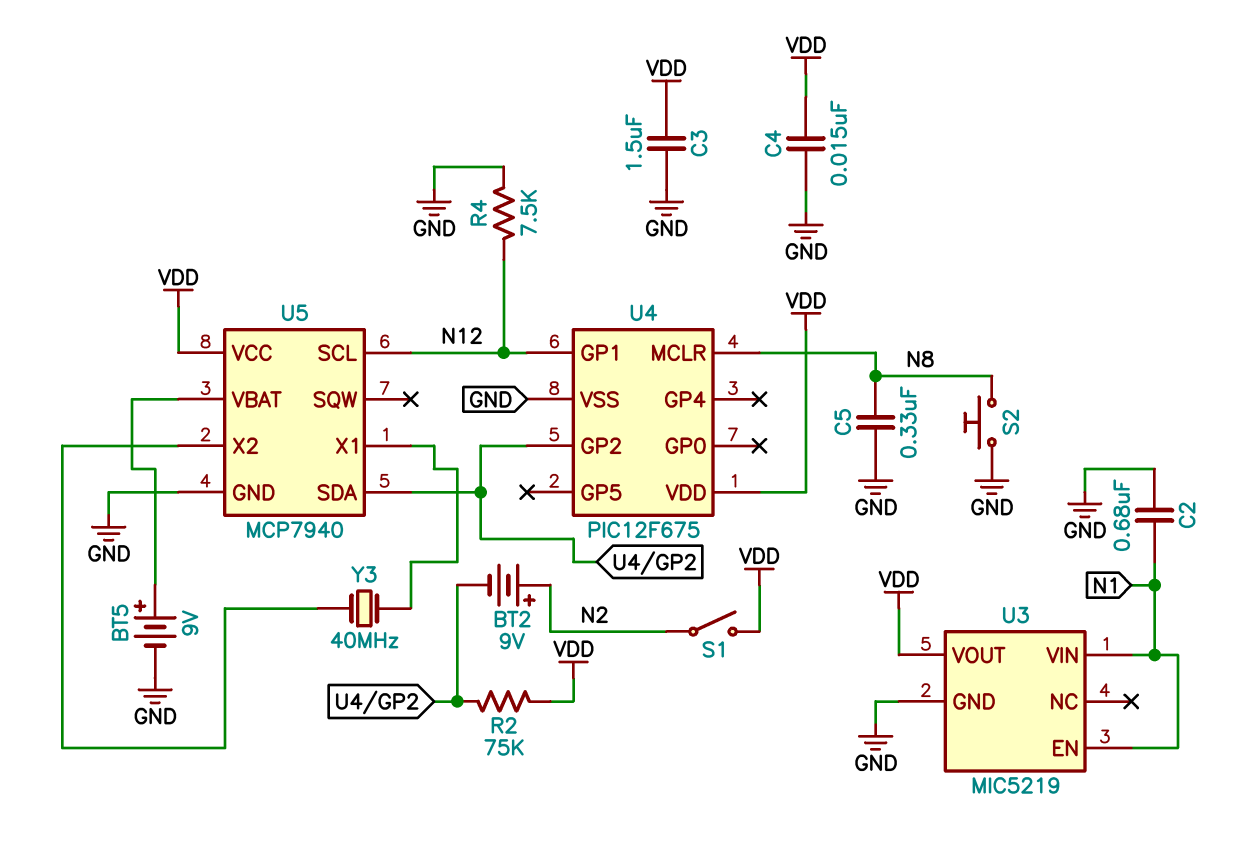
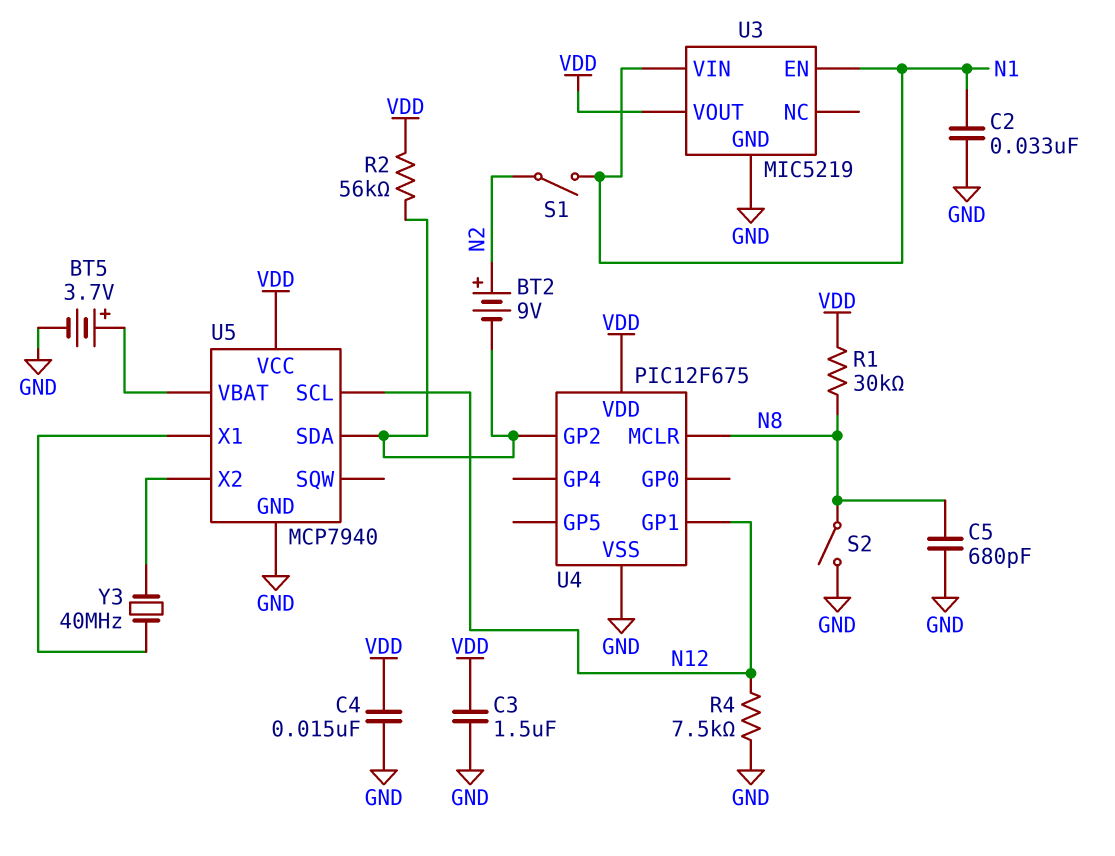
BT5: 9V (plus U5/VBAT, minus GND) -> 3.7V (plus U5/VBAT, minus GND)
C2: 680nF (GND, N1) -> 33nF (GND, N1)
C5: 330nF (GND, N8) -> 680pF (GND, N8)
R1: none -> 30k (N8, VDD)
R2: 75k (U4/GP2, VDD) -> 56k (U4/GP2, VDD)
S1: switch (N2, VDD) -> switch (N1, N2)
S2: button (GND, N8) -> switch (GND, N8)

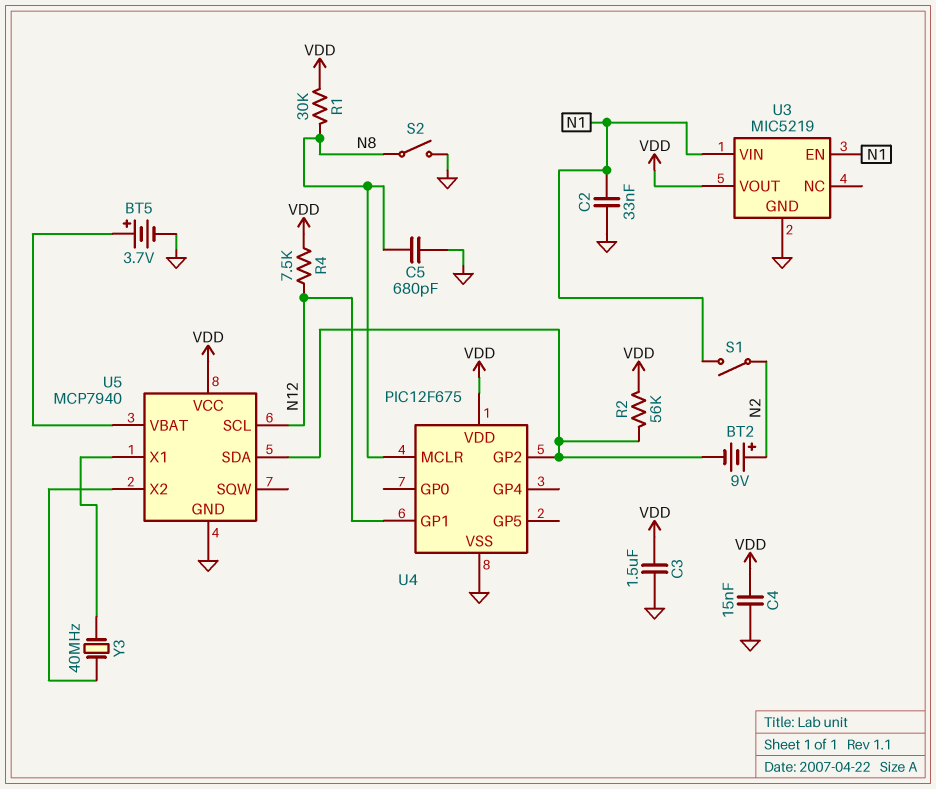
R4: 7.5k (GND, N12) -> 7.5k (N12, VDD)

